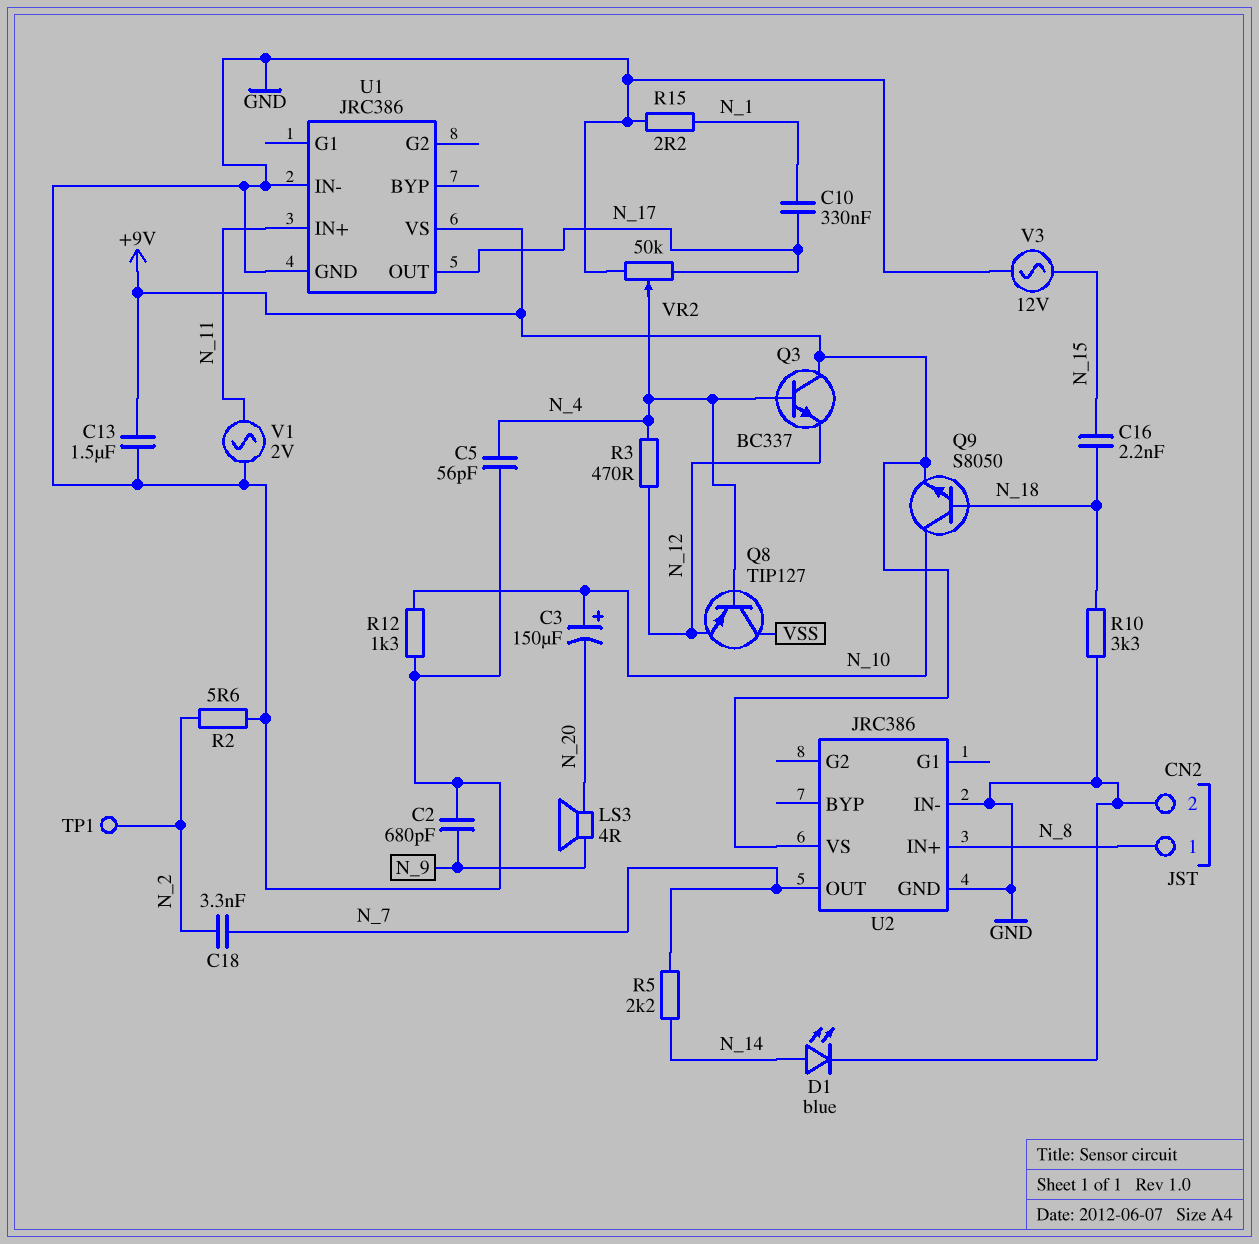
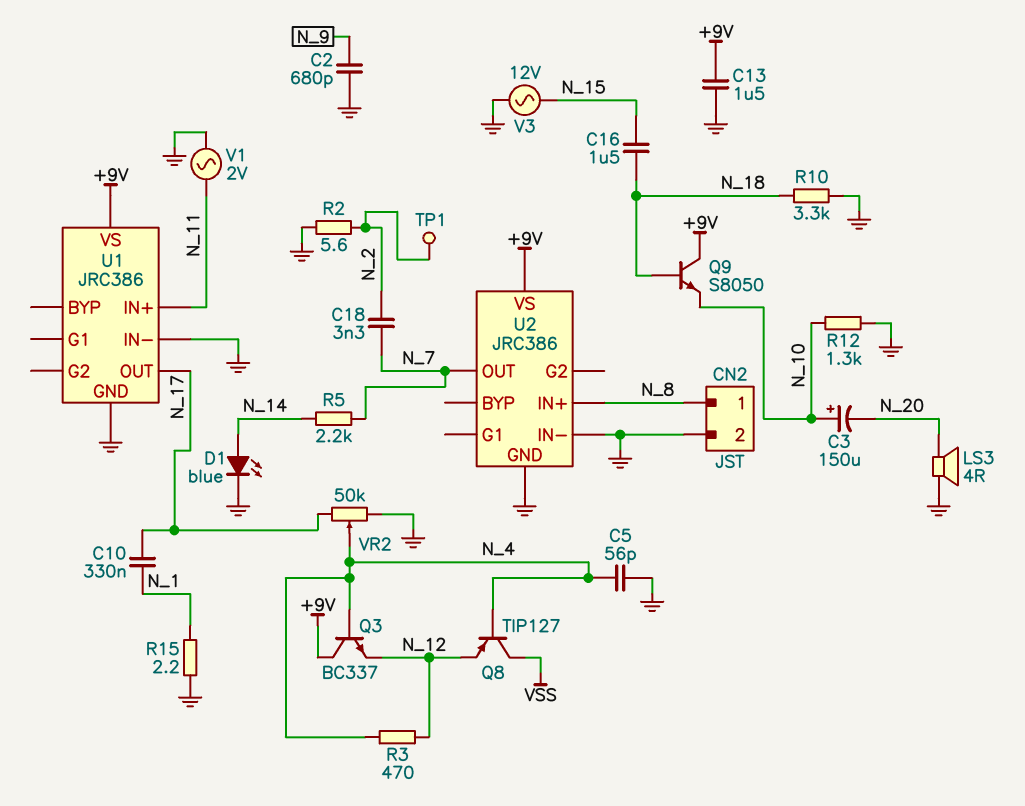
C16: 2.2nF (N_15, N_18) -> 1.5uF (N_15, N_18)
LS3: speaker 4R (N_9, N_20) -> speaker 4R (GND, N_20)
Q9: NPN S8050 (B N_18, C N_10, E +9V) -> NPN S8050 (B N_18, C +9V, E N_10)

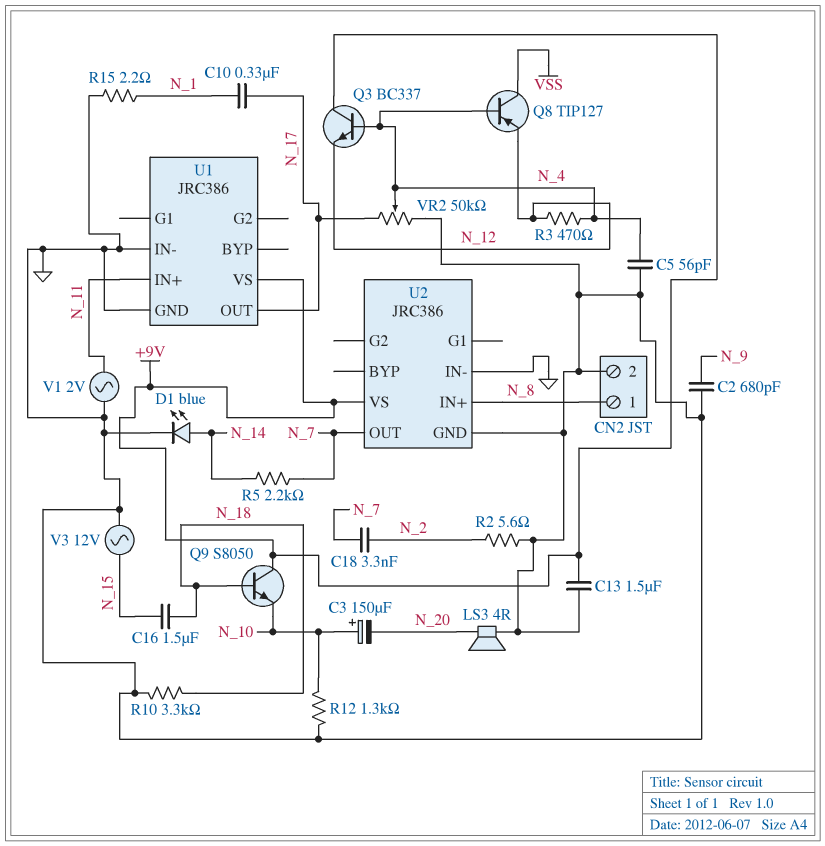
TP1: test point (N_2) -> none

